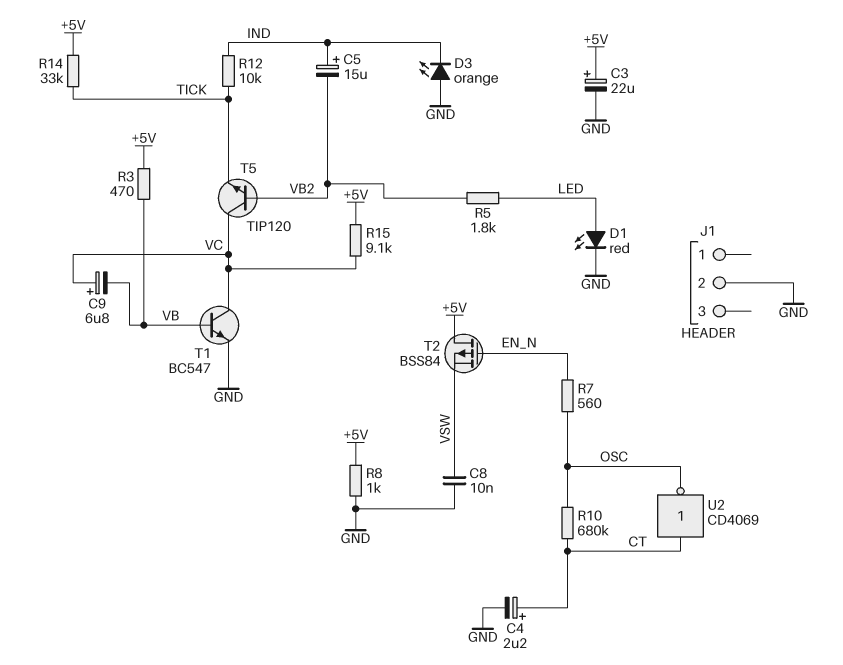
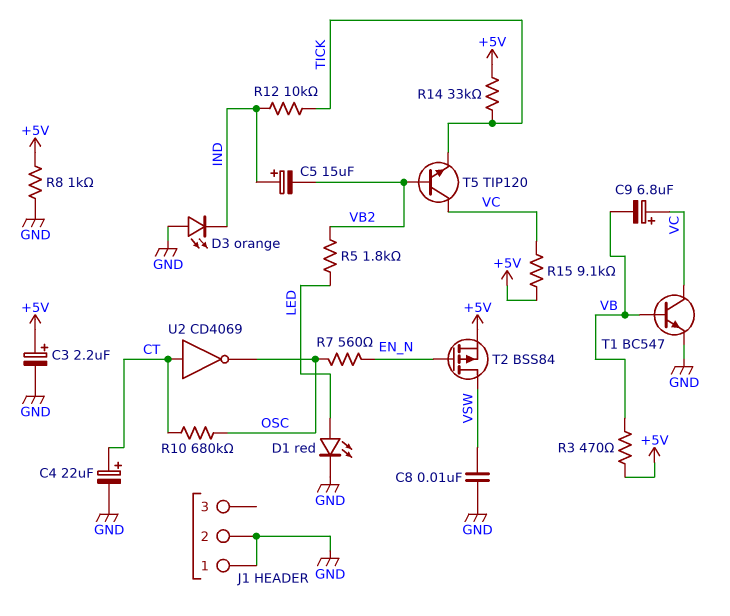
C3: 22uF (plus +5V, minus GND) -> 2.2uF (plus +5V, minus GND)
C4: 2.2uF (plus CT, minus GND) -> 22uF (plus CT, minus GND)
J1 pin 1: none -> GND
T2: PMOS BSS84 (G EN_N, D +5V, S VSW) -> PMOS BSS84 (G EN_N, D VSW, S +5V)

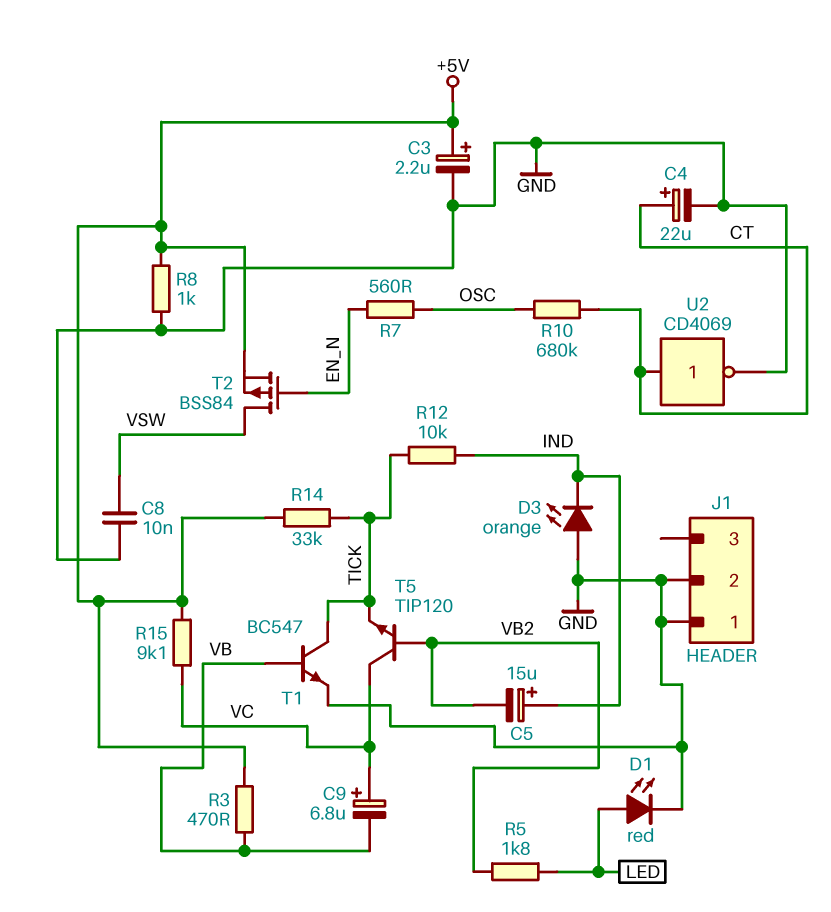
T1: NPN BC547 (B VB, C VC, E GND) -> NPN BC547 (B VB, C TICK, E GND)
U2: NOT CD4069 (in CT, out OSC) -> NOT CD4069 (in CT, out GND)

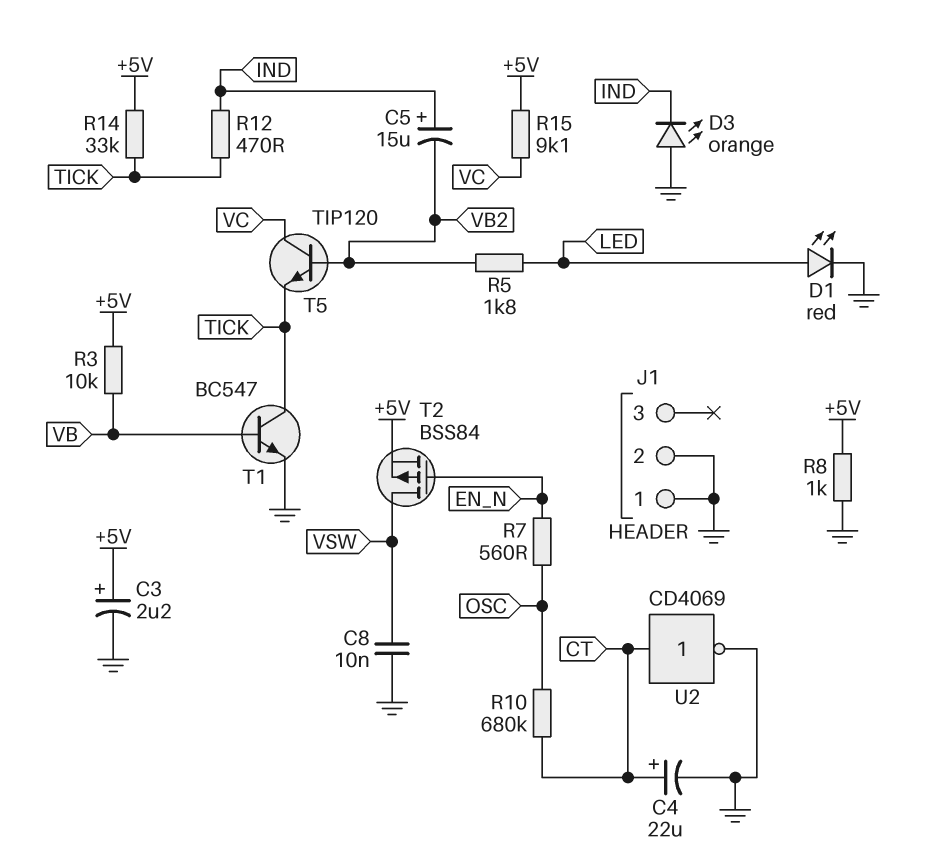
C9: 6.8uF (plus VC, minus VB) -> none
R3: 470 (+5V, VB) -> 10k (+5V, VB)
R12: 10k (IND, TICK) -> 470 (IND, TICK)

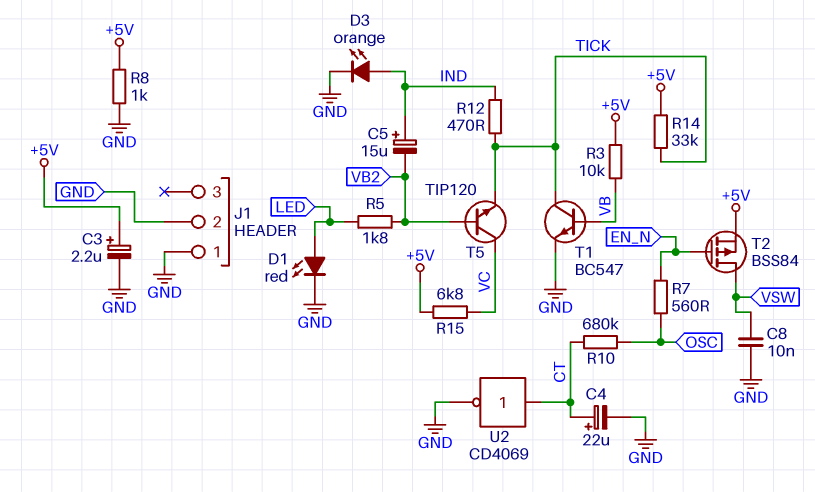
D3: LED orange (A GND, K IND) -> LED orange (A IND, K GND)
R15: 9.1k (+5V, VC) -> 6.8k (+5V, VC)

